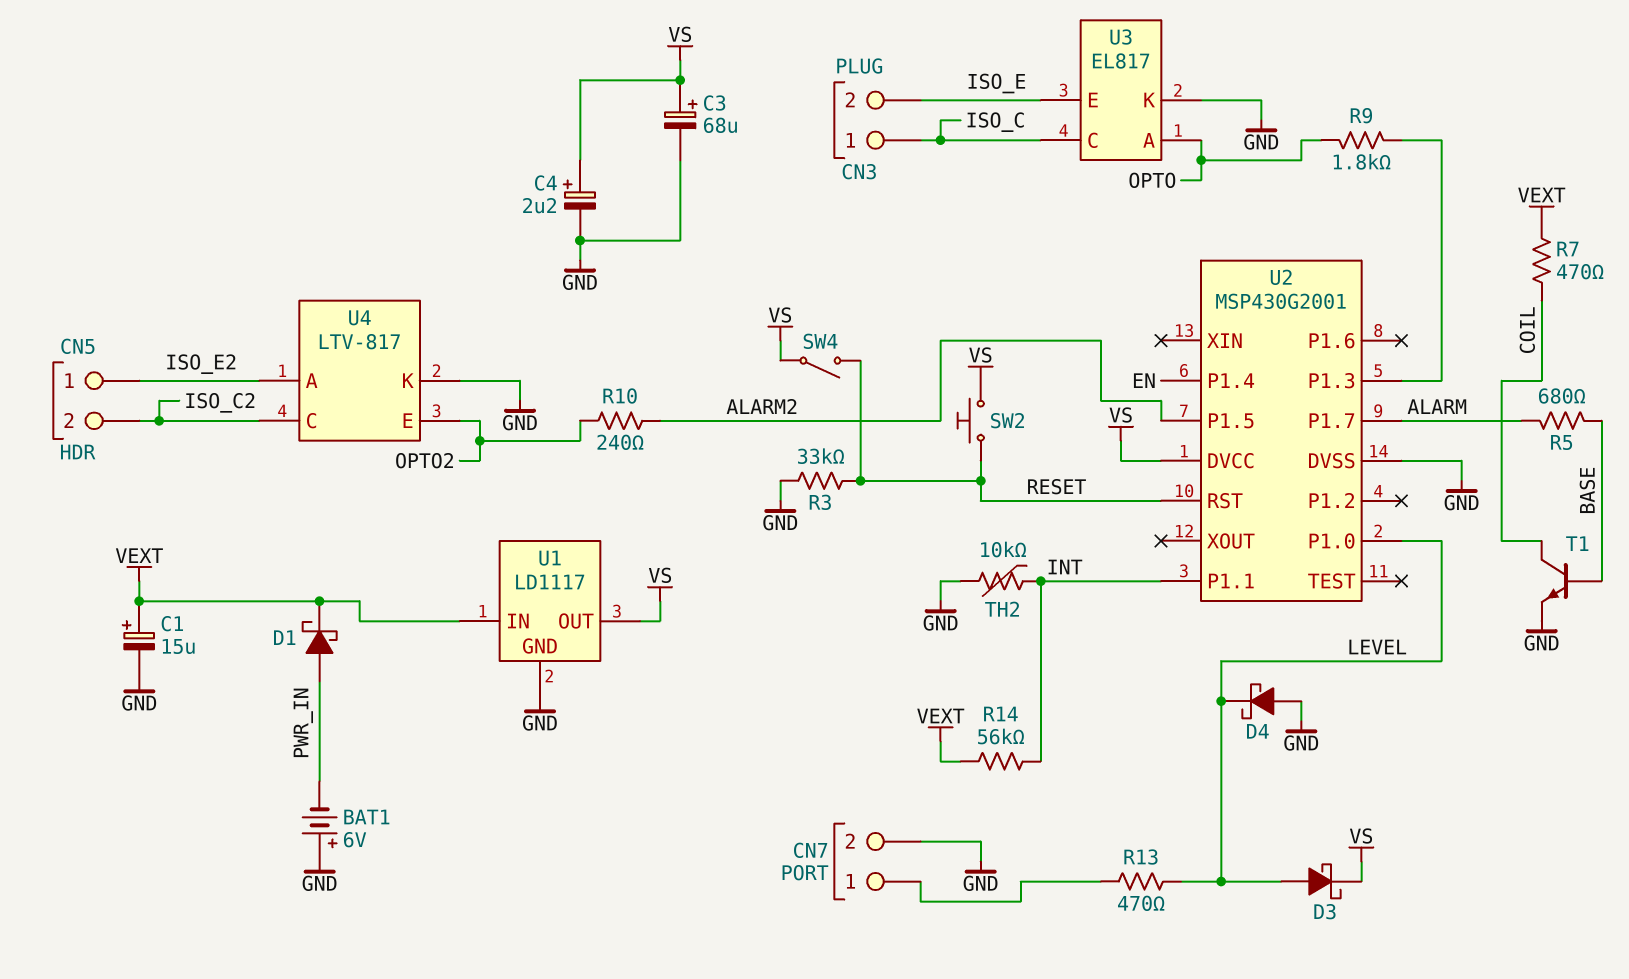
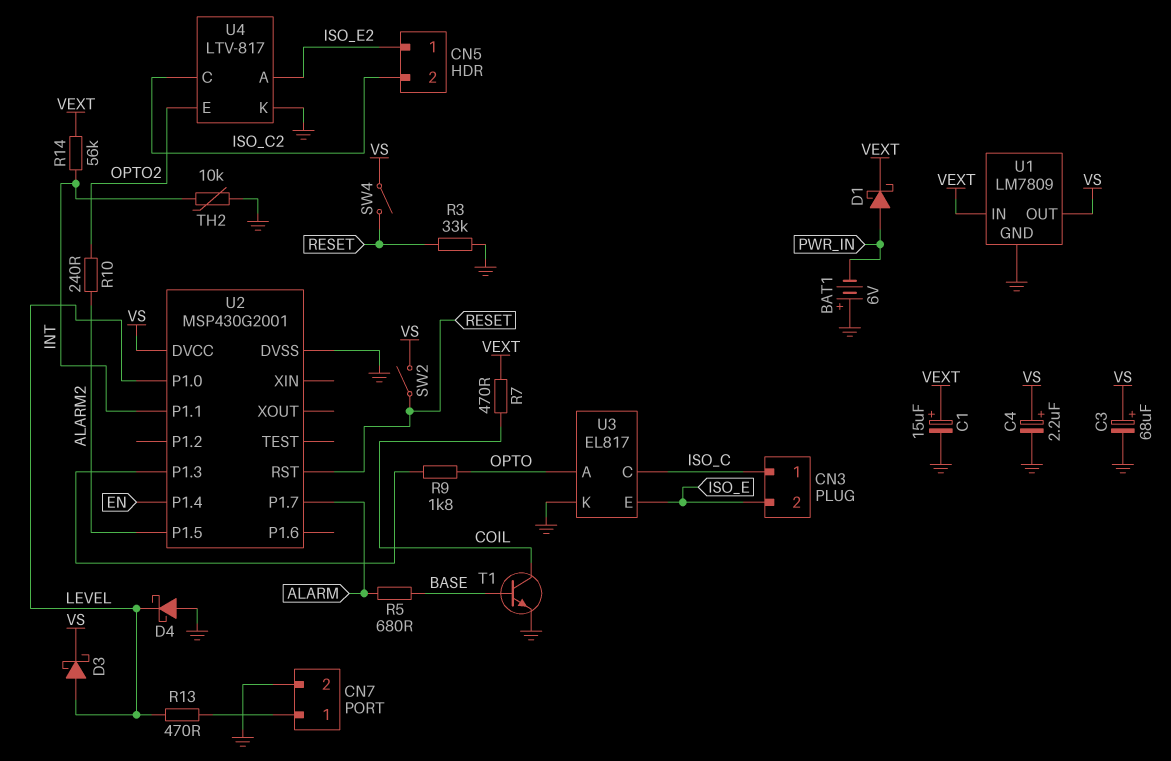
SW2: button (RESET, VS) -> switch (RESET, VS)
U1: LD1117 -> LM7809

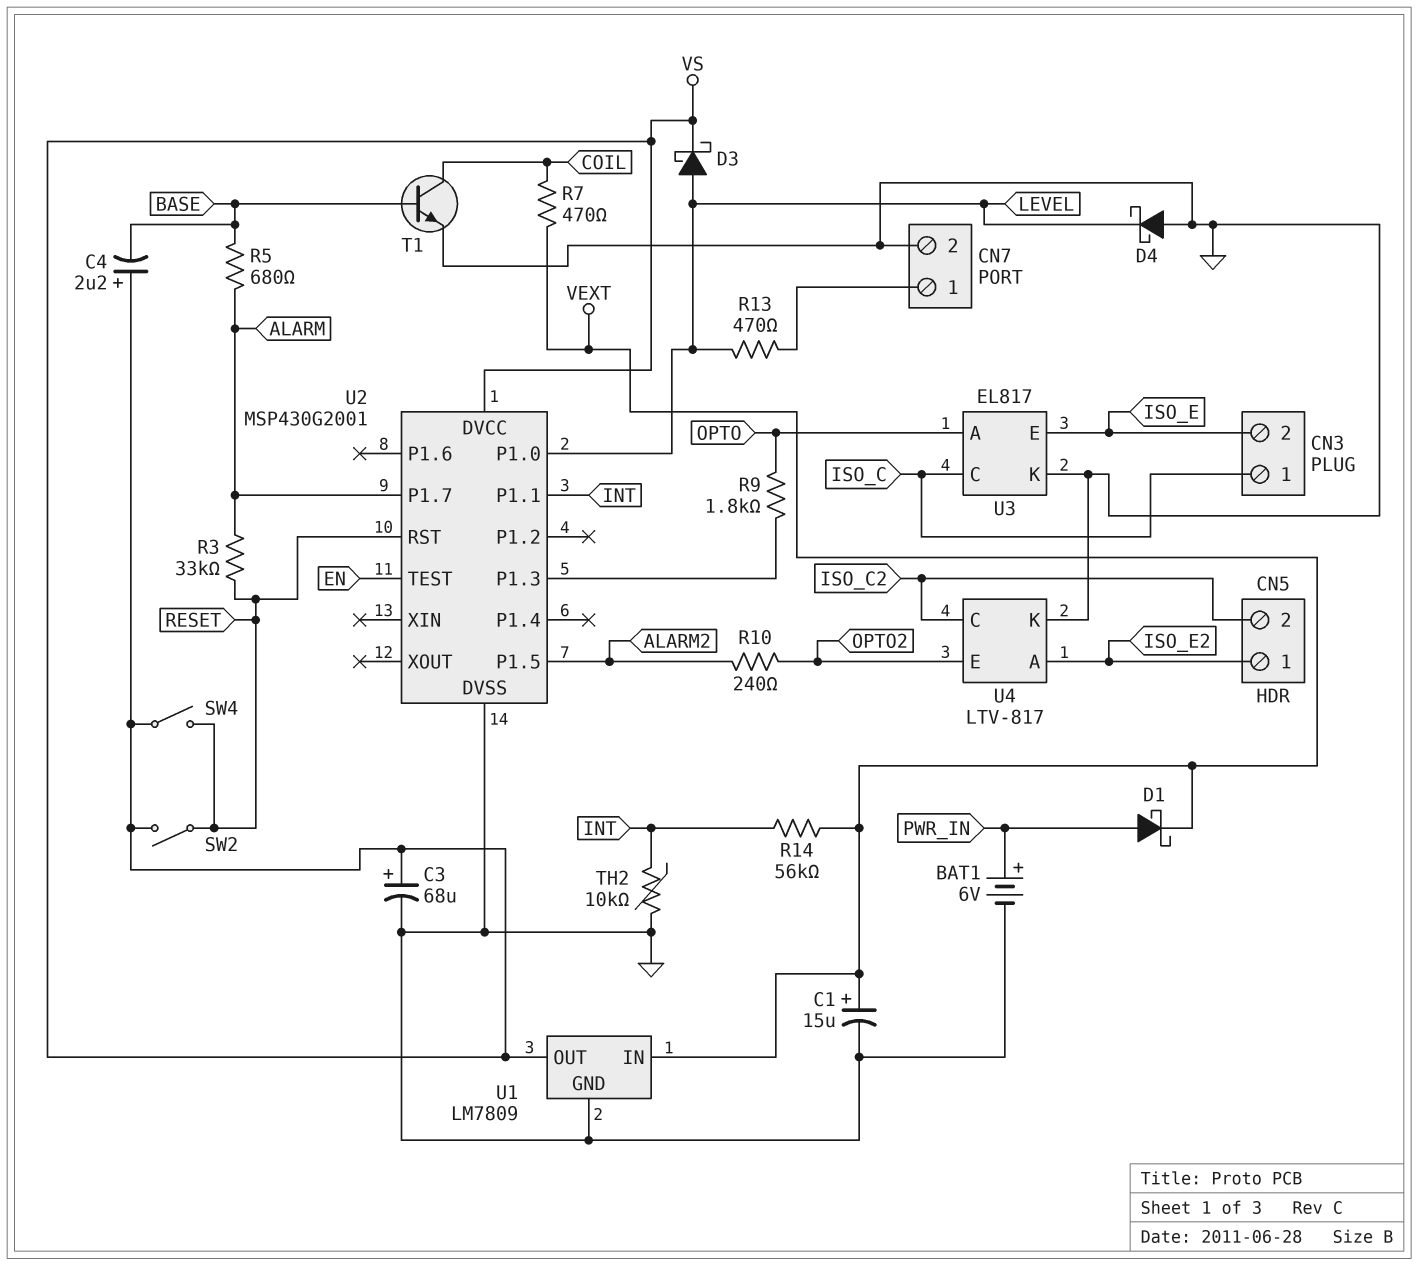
BAT1: 6V (plus GND, minus PWR_IN) -> 6V (plus PWR_IN, minus GND)
C4: 2.2uF (plus VS, minus GND) -> 2.2uF (plus VS, minus BASE)
R3: 33k (GND, RESET) -> 33k (ALARM, RESET)
U2 pin P1.4: EN -> none
U2 pin TEST: none -> EN

